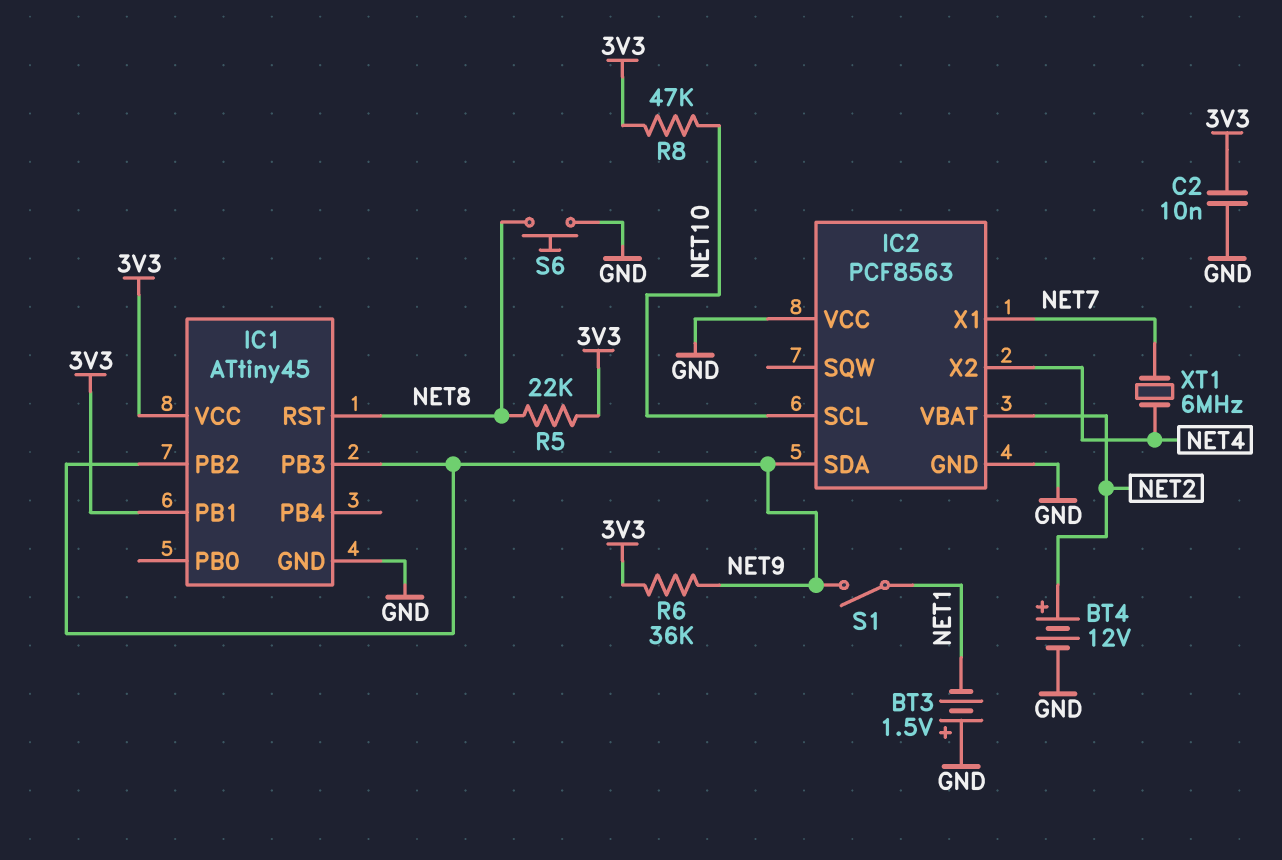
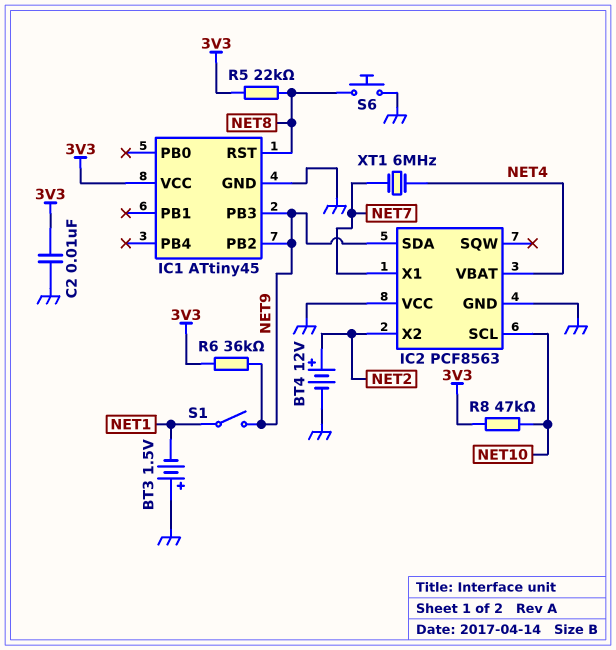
IC1 pin PB1: 3V3 -> none
IC2 pin VBAT: NET2 -> NET4
IC2 pin X2: NET4 -> NET2

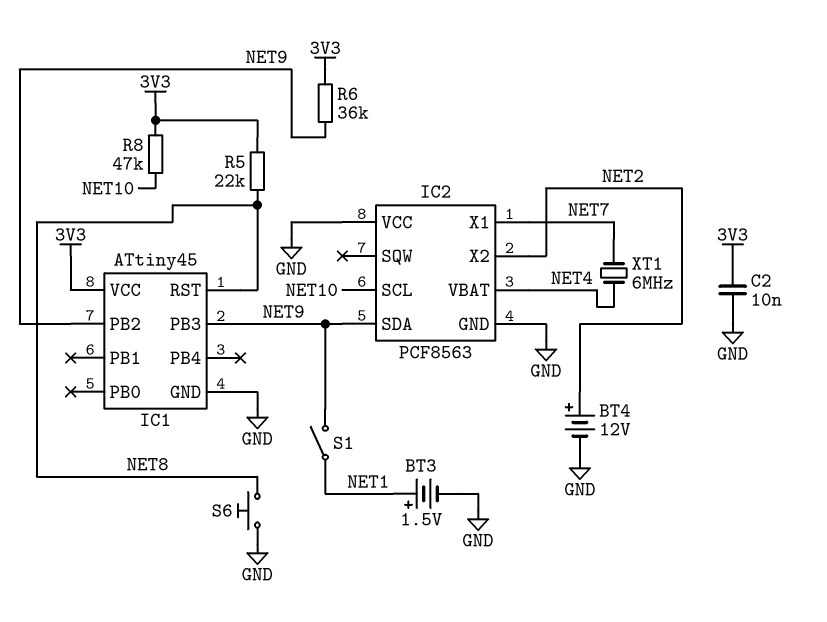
BT3: 1.5V (plus GND, minus NET1) -> 1.5V (plus NET1, minus GND)

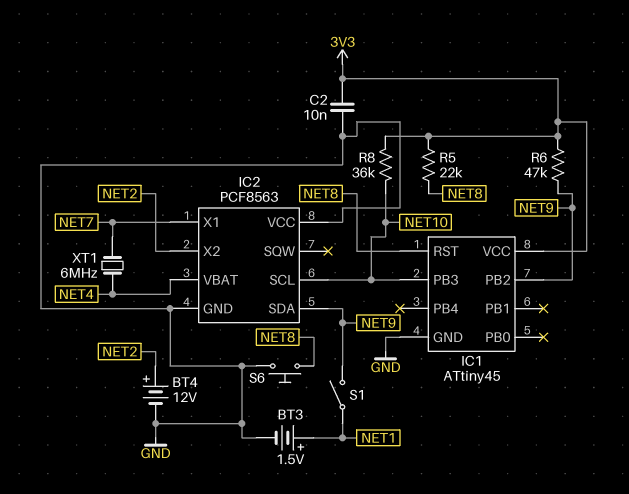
IC1 pin PB3: NET9 -> NET10
R6: 36k (3V3, NET9) -> 47k (3V3, NET9)
R8: 47k (3V3, NET10) -> 36k (3V3, NET10)

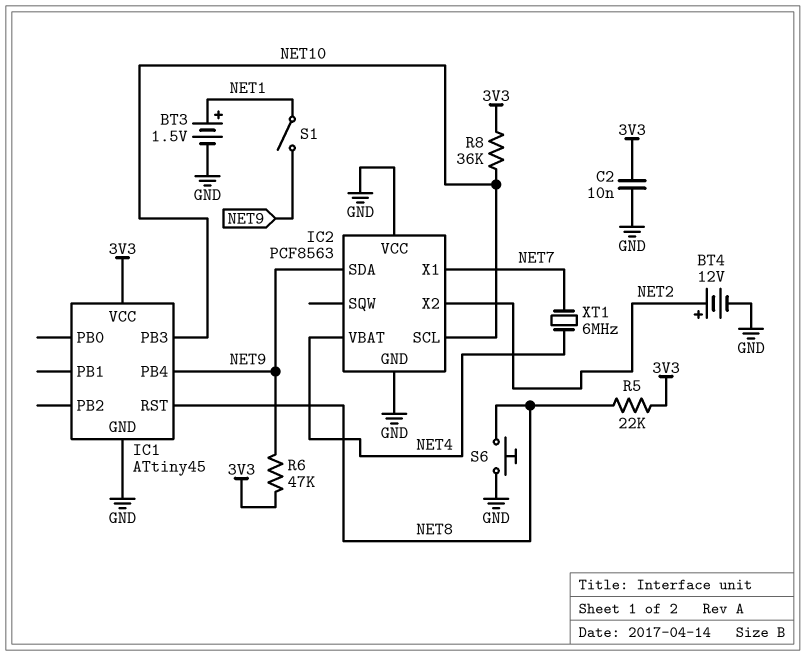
IC1 pin PB2: NET9 -> none
IC1 pin PB4: none -> NET9

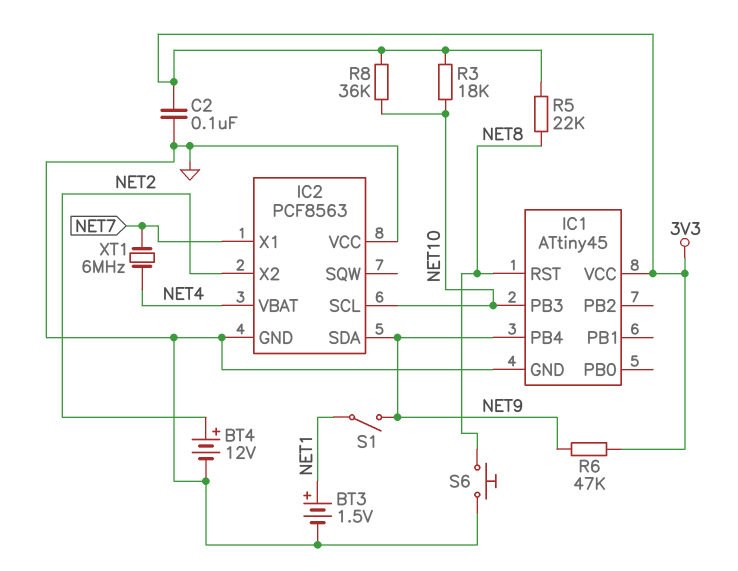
C2: 10nF (3V3, GND) -> 100nF (3V3, GND)
R3: none -> 18k (3V3, NET10)

